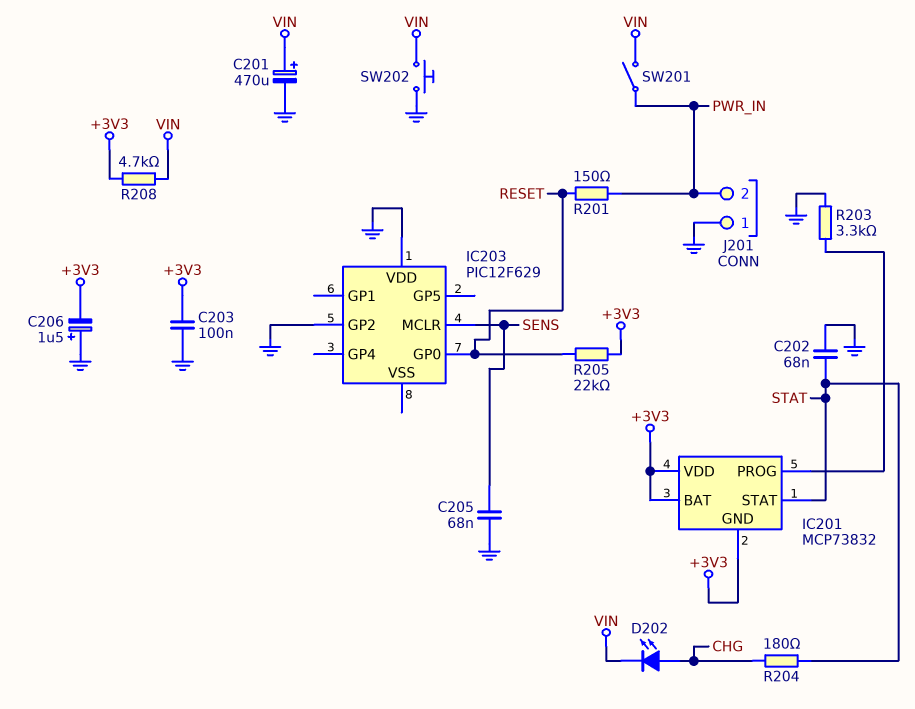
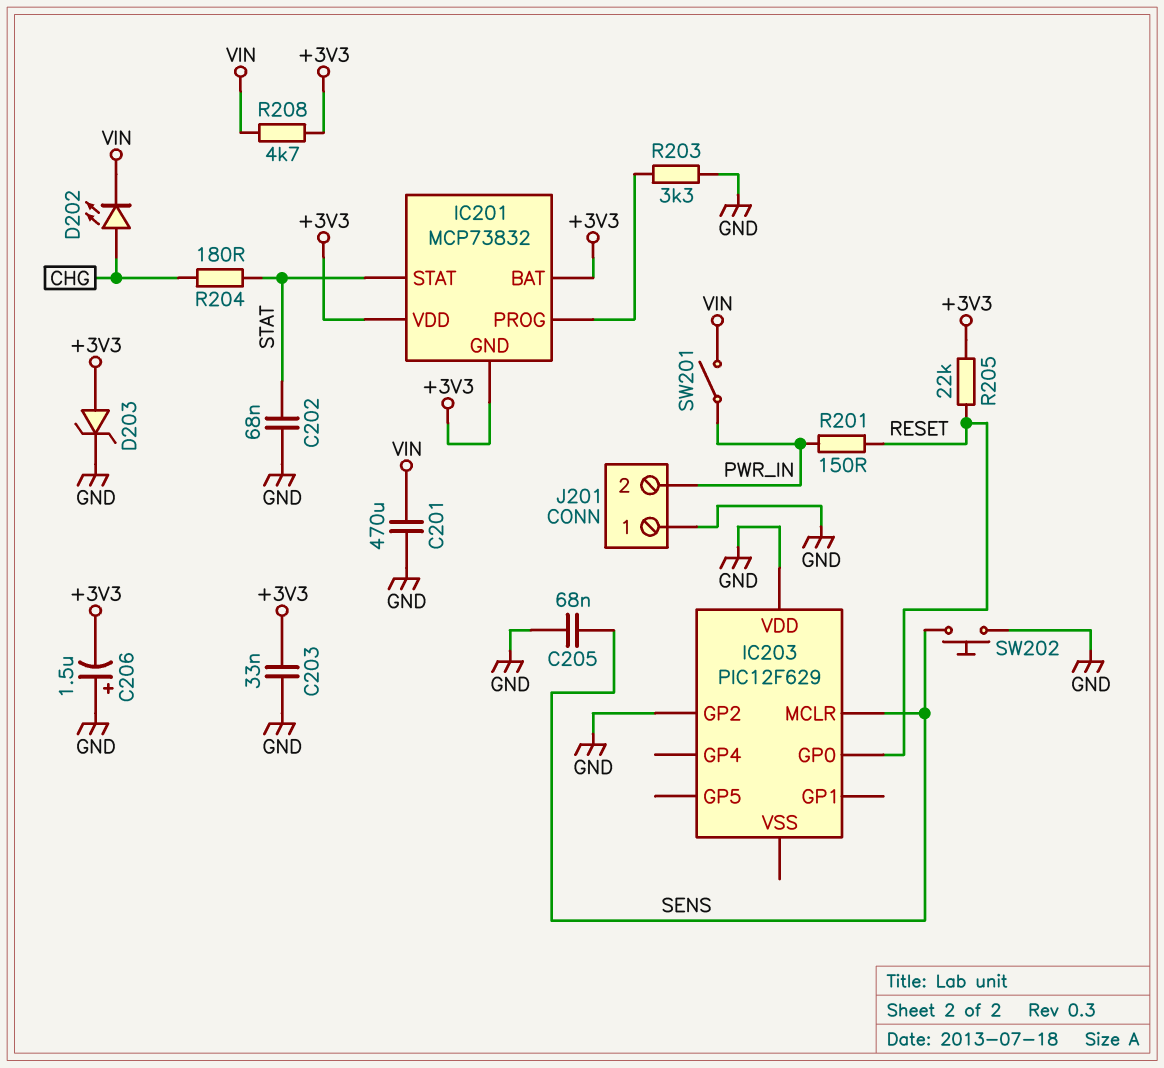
C201: 470uF (plus VIN, minus GND) -> 470uF (GND, VIN)
C203: 100nF (+3V3, GND) -> 33nF (+3V3, GND)
D203: none -> zener (A +3V3, K GND)
SW202: button (GND, VIN) -> button (GND, SENS)

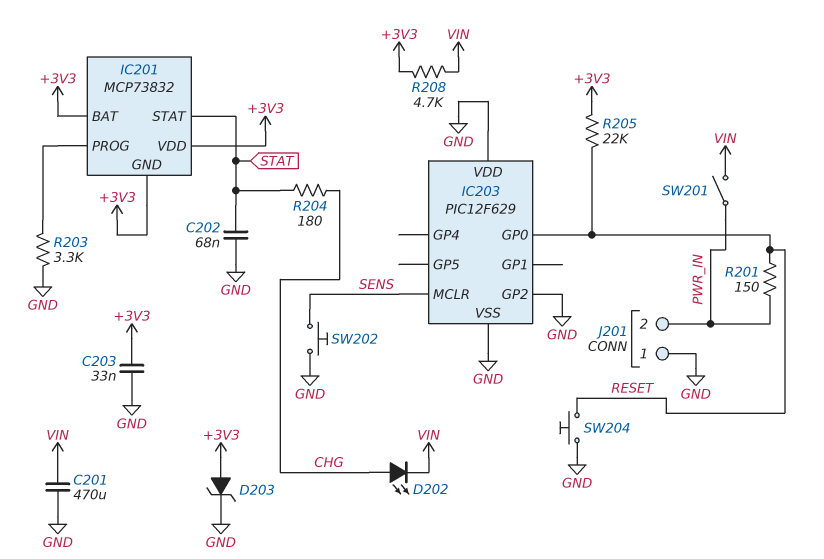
C205: 68nF (GND, SENS) -> none
C206: 1.5uF (plus GND, minus +3V3) -> none
IC203 pin VSS: none -> GND
SW204: none -> button (GND, RESET)

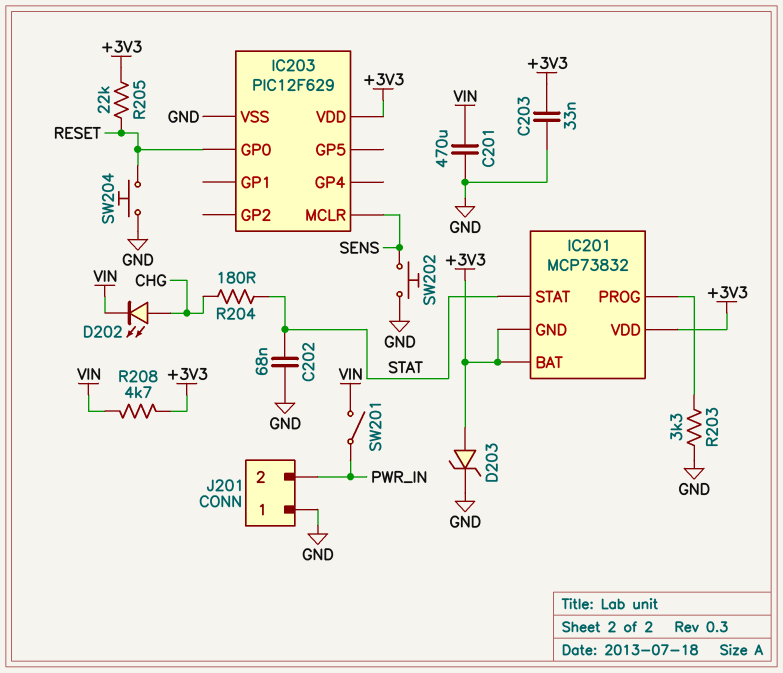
IC203 pin GP2: GND -> none
IC203 pin VDD: GND -> +3V3
R201: 150 (PWR_IN, RESET) -> none

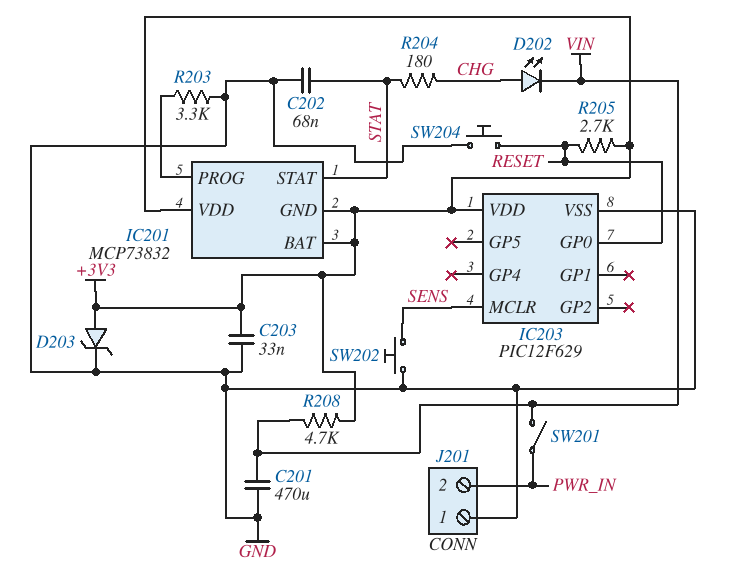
R205: 22k (+3V3, RESET) -> 2.7k (+3V3, RESET)

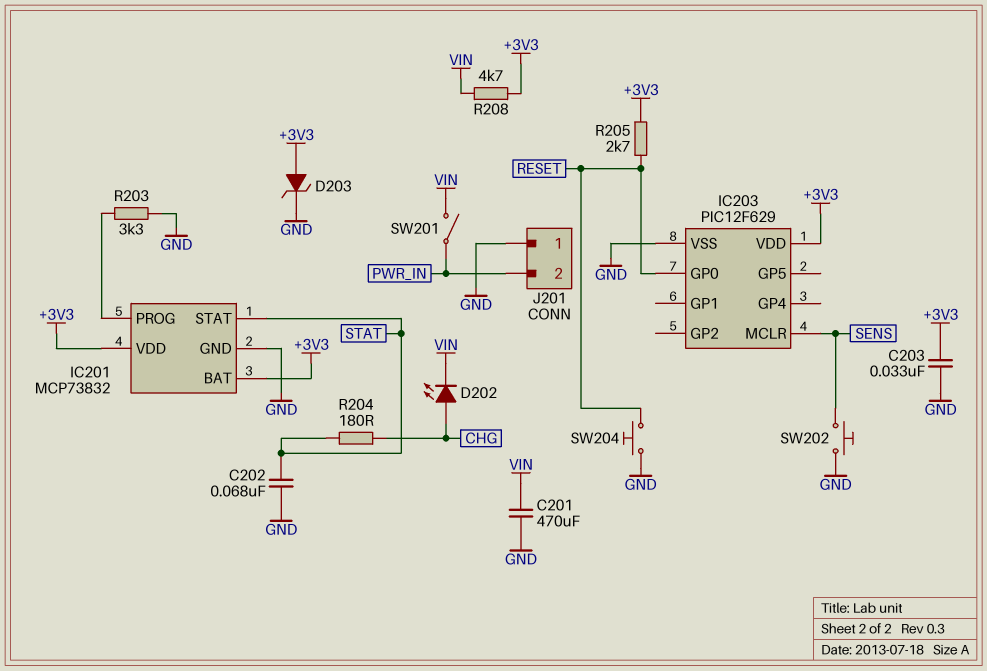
IC201 pin GND: +3V3 -> GND

